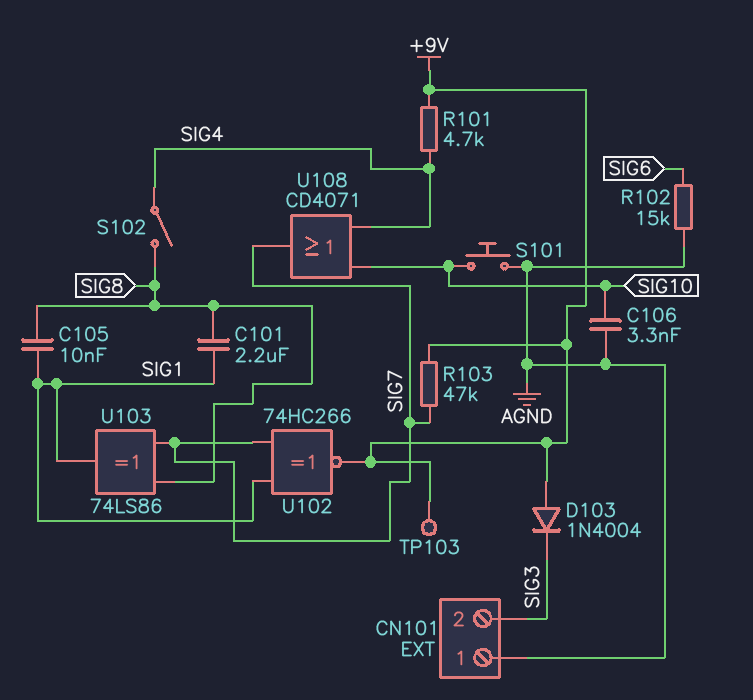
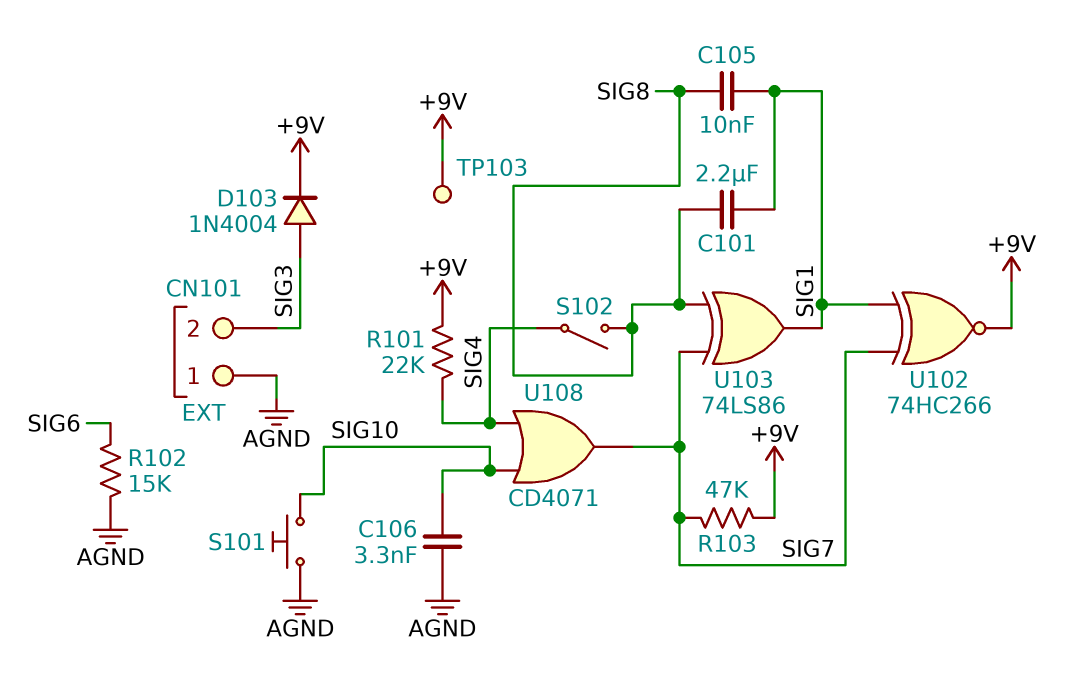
D103: diode 1N4004 (A +9V, K SIG3) -> diode 1N4004 (A SIG3, K +9V)
R101: 4.7k (+9V, SIG4) -> 22k (+9V, SIG4)

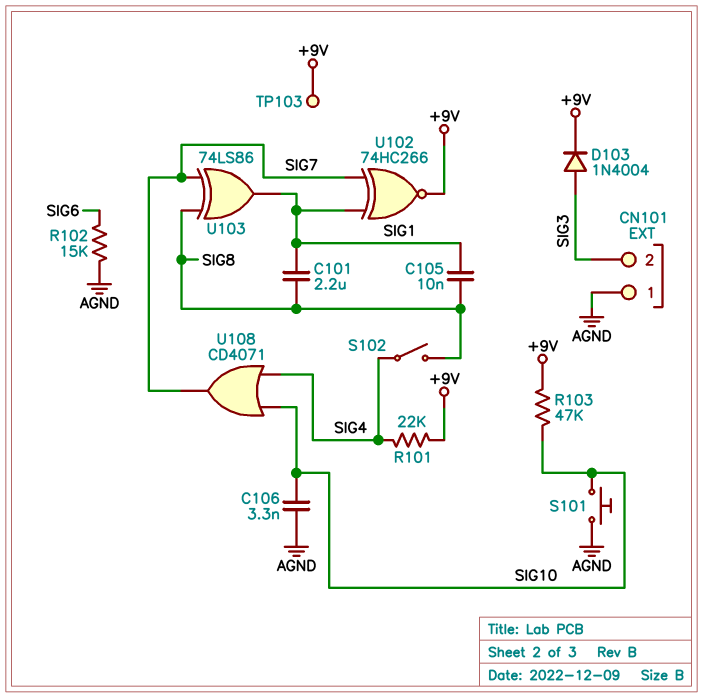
R103: 47k (+9V, SIG7) -> 47k (+9V, SIG10)

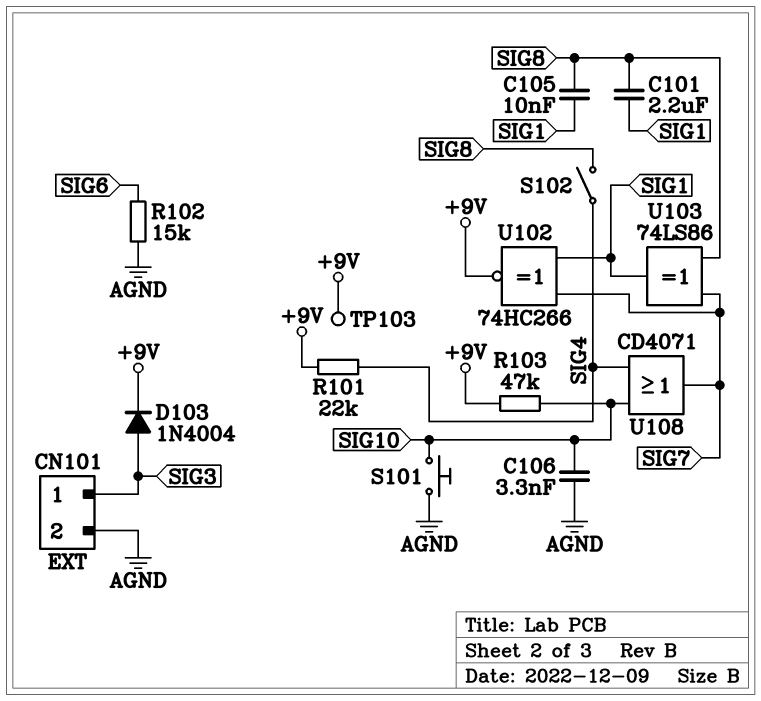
CN101 pin 1: AGND -> SIG3
CN101 pin 2: SIG3 -> AGND

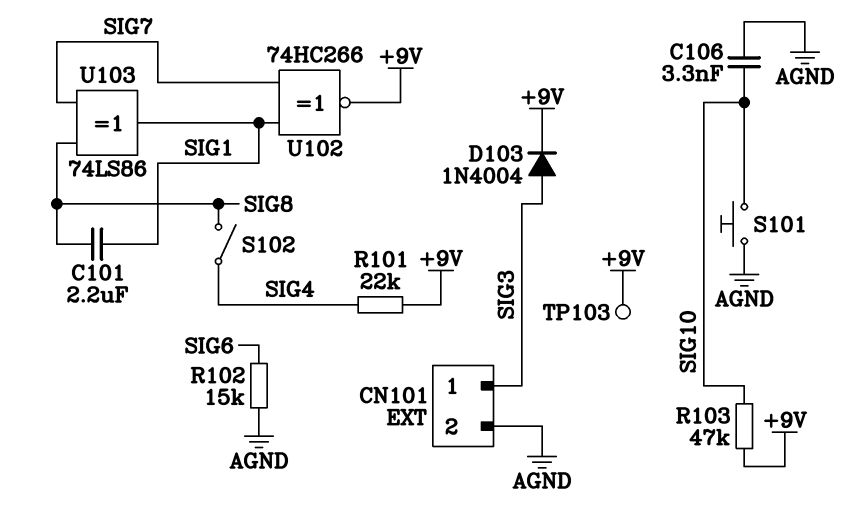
C105: 10nF (SIG1, SIG8) -> none
U108: OR CD4071 (in SIG4, in SIG10, out SIG7) -> none

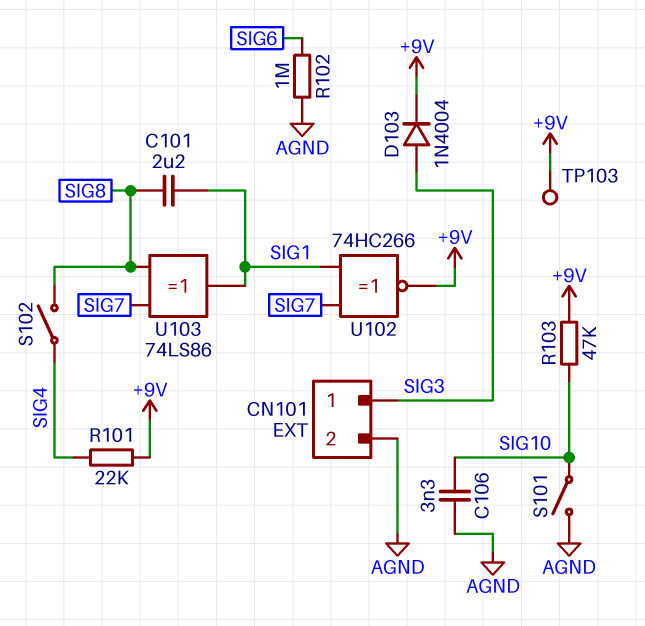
R102: 15k (AGND, SIG6) -> 1M (AGND, SIG6)
S101: button (AGND, SIG10) -> switch (AGND, SIG10)

